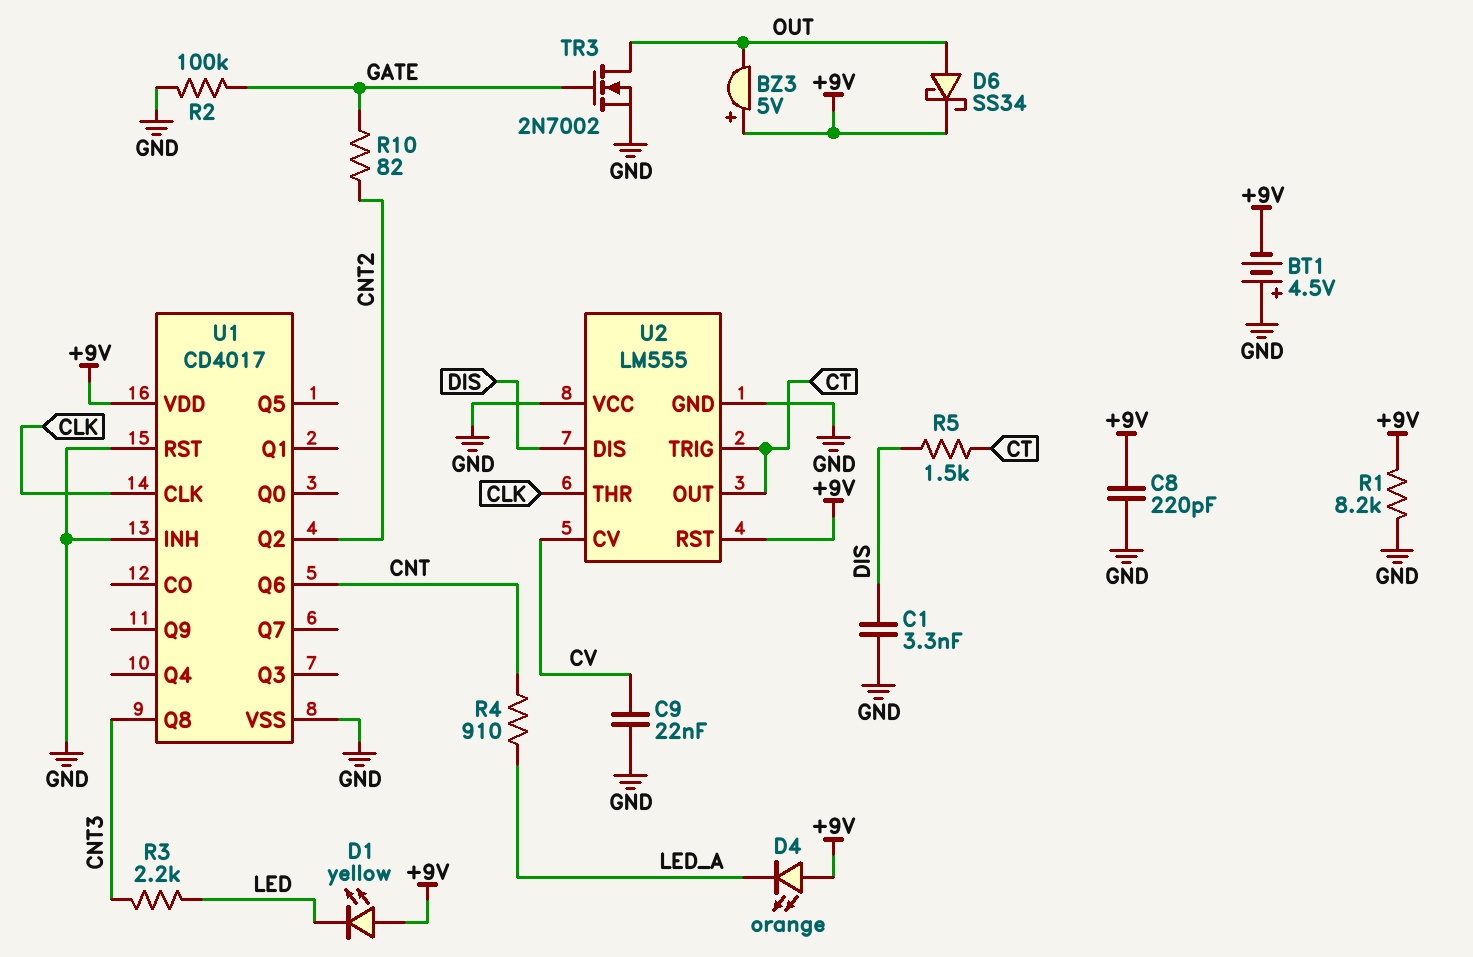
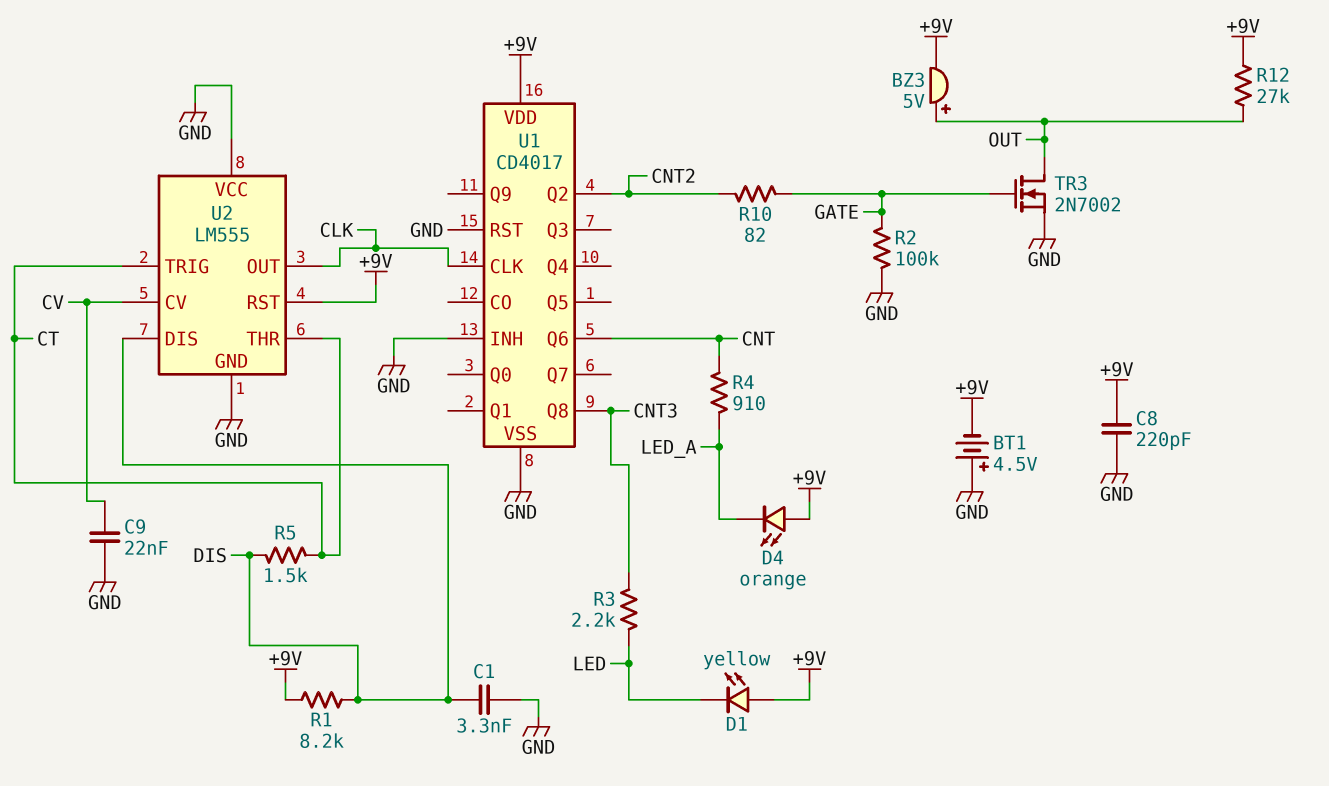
BZ3: buzzer 5V (plus +9V, minus OUT) -> buzzer 5V (plus OUT, minus +9V)
D6: schottky SS34 (A OUT, K +9V) -> none
R1: 8.2k (+9V, GND) -> 8.2k (+9V, DIS)
R12: none -> 27k (+9V, OUT)
U2 pin OUT: CT -> CLK
U2 pin THR: CLK -> CT

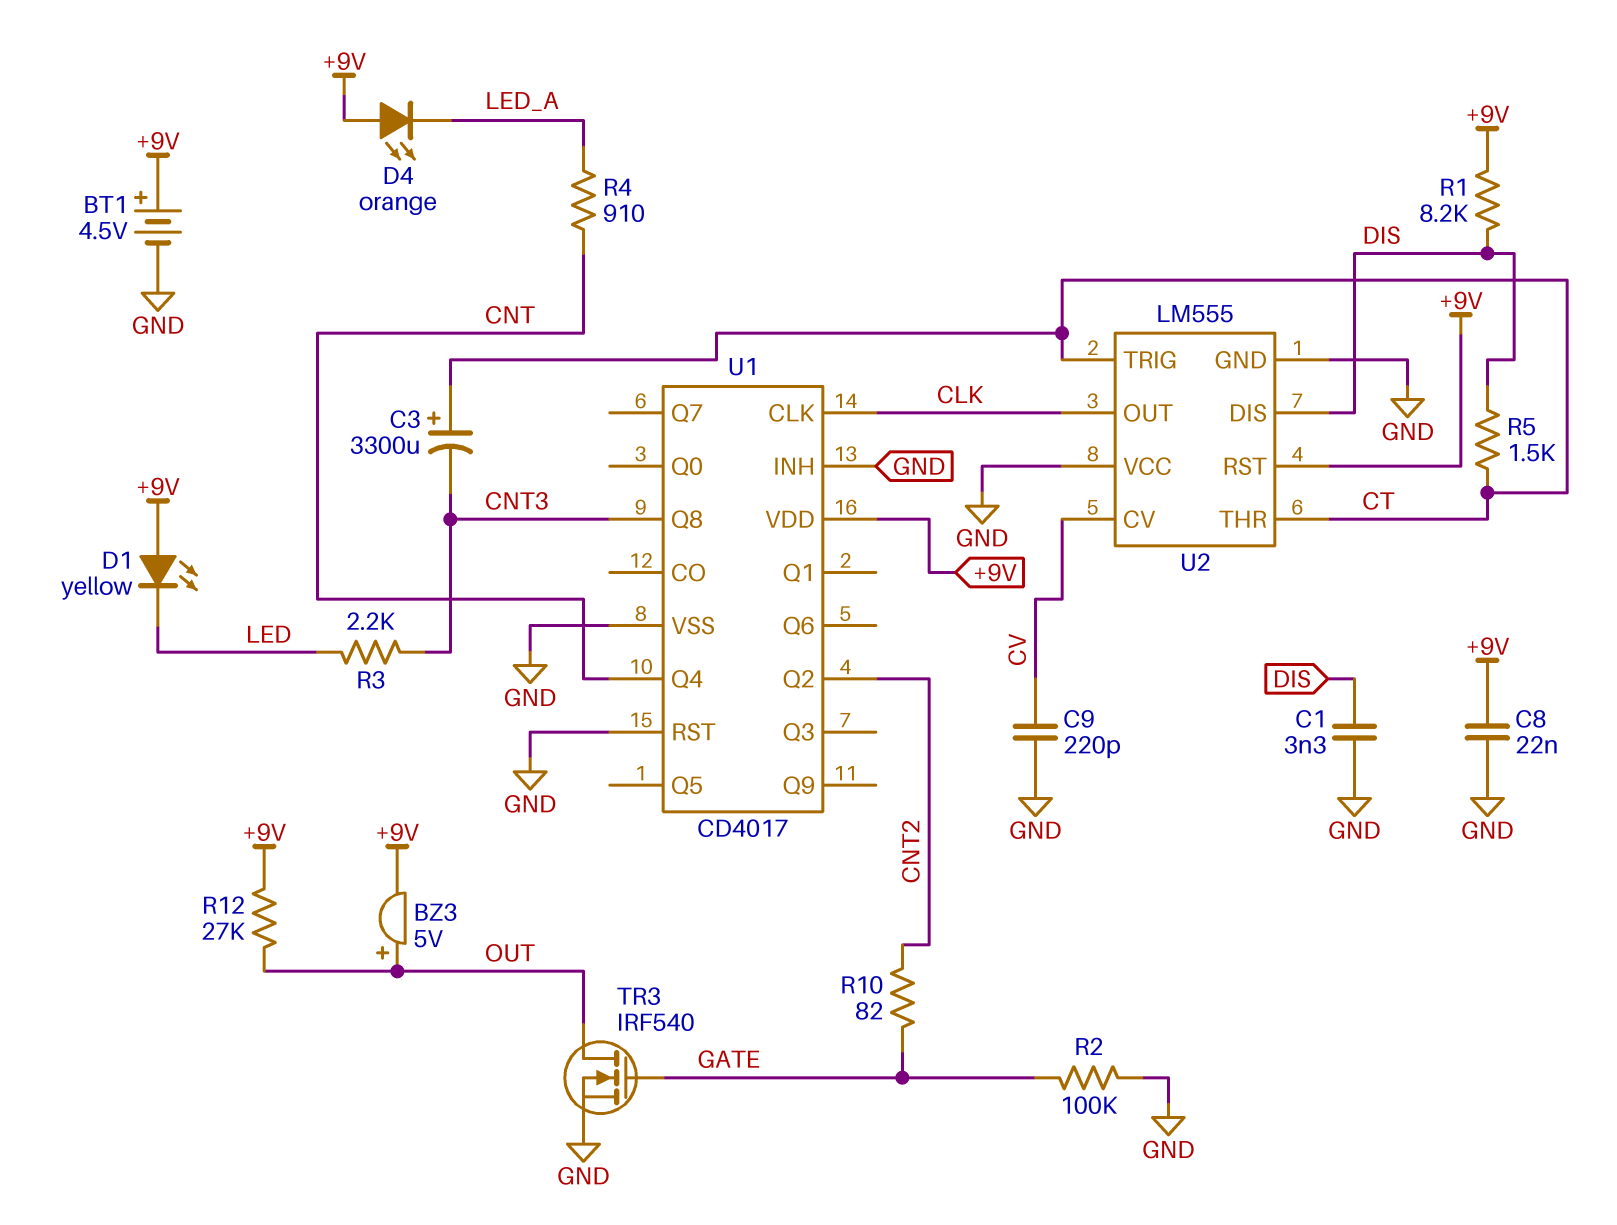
BT1: 4.5V (plus GND, minus +9V) -> 4.5V (plus +9V, minus GND)
C3: none -> 3300uF (plus CT, minus CNT3)
C8: 220pF (+9V, GND) -> 22nF (+9V, GND)
C9: 22nF (CV, GND) -> 220pF (CV, GND)
TR3: NMOS 2N7002 (G GATE, D OUT, S GND) -> NMOS IRF540 (G GATE, D OUT, S GND)
U1 pin Q4: none -> CNT
U1 pin Q6: CNT -> none

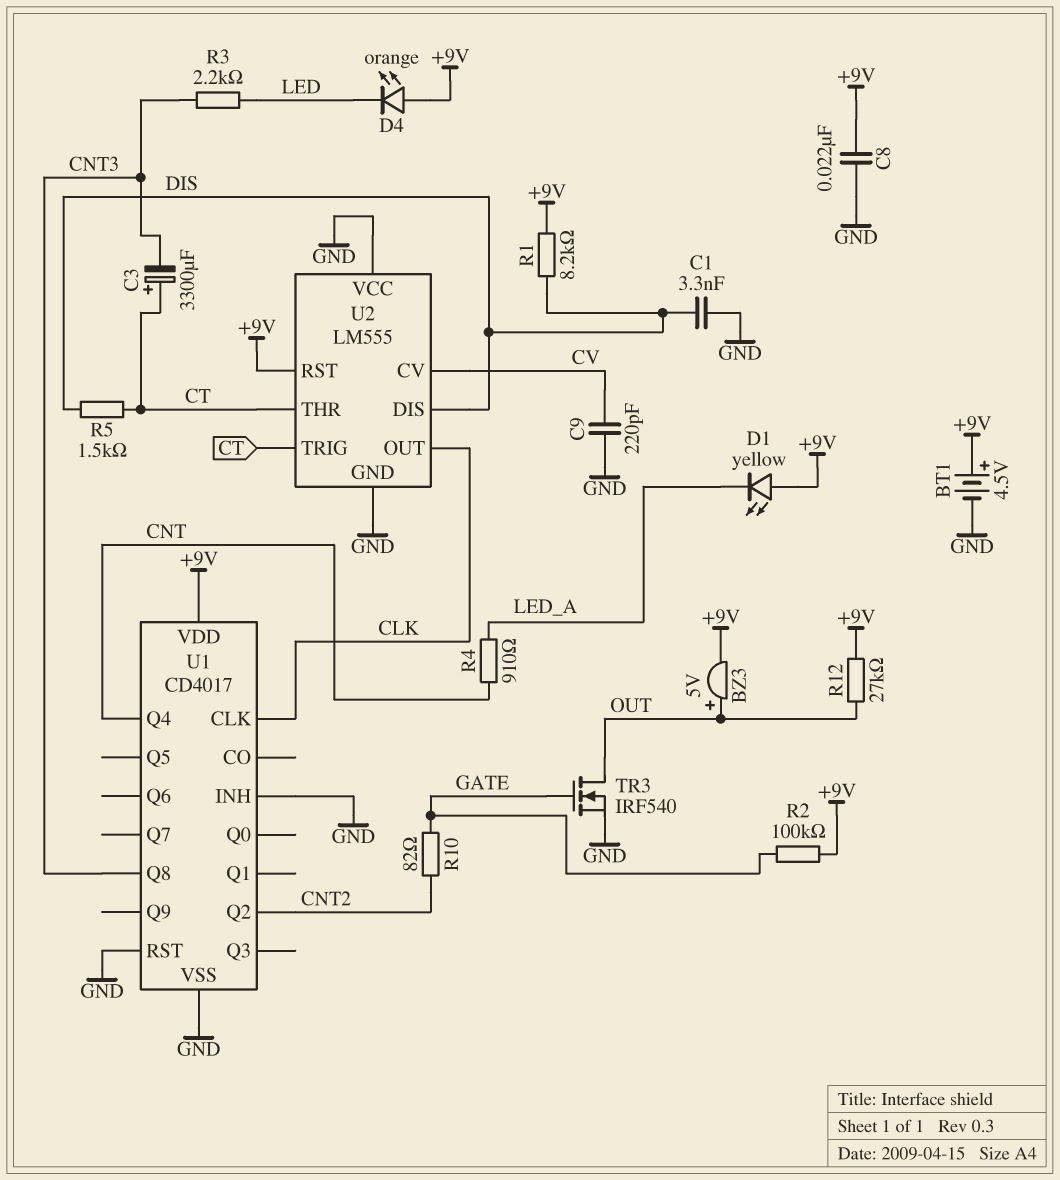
D1: LED yellow (A +9V, K LED) -> LED yellow (A +9V, K LED_A)
D4: LED orange (A +9V, K LED_A) -> LED orange (A +9V, K LED)
R2: 100k (GATE, GND) -> 100k (+9V, GATE)

